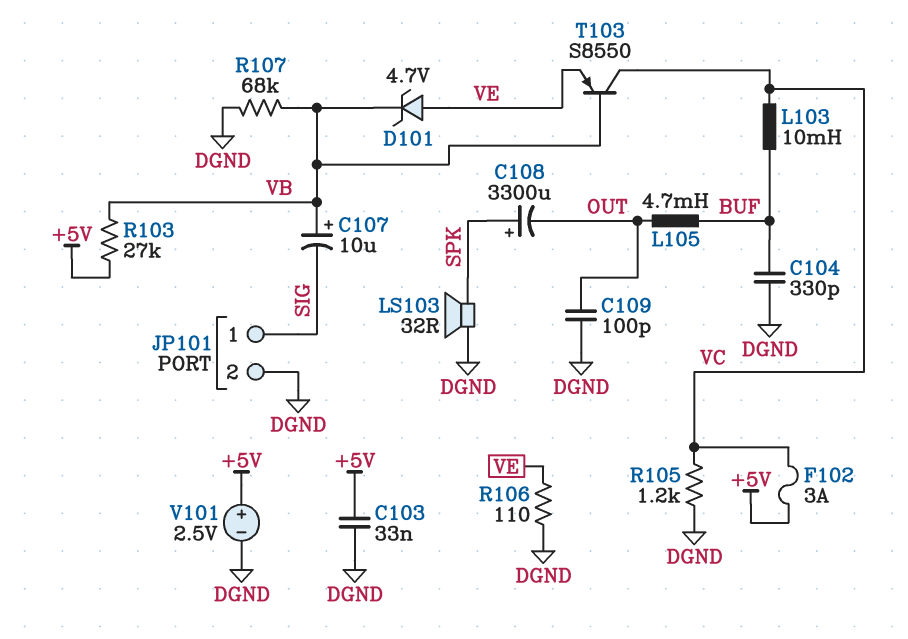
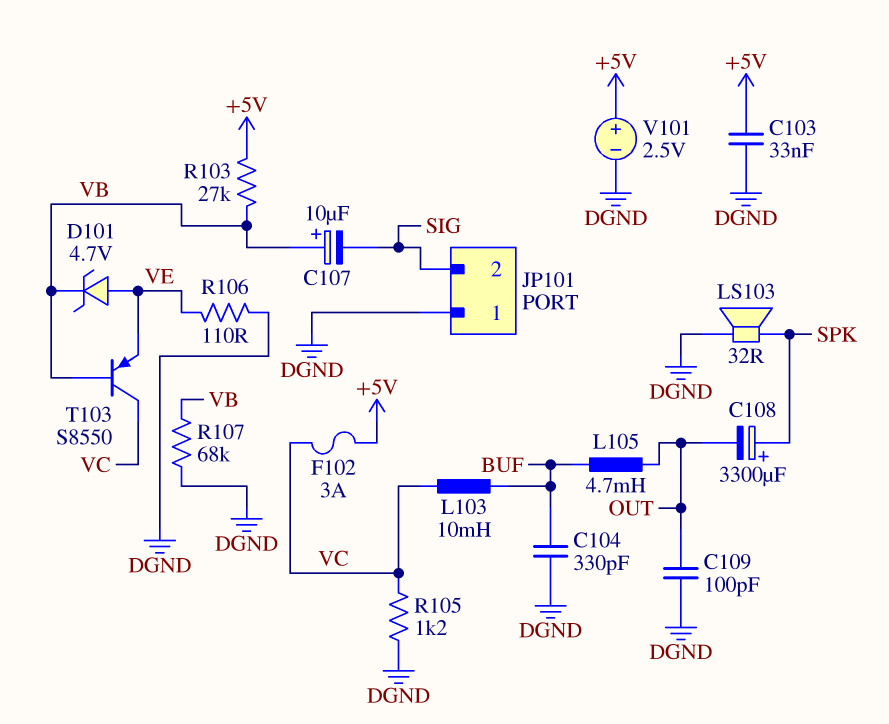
JP101 pin 1: SIG -> DGND
JP101 pin 2: DGND -> SIG

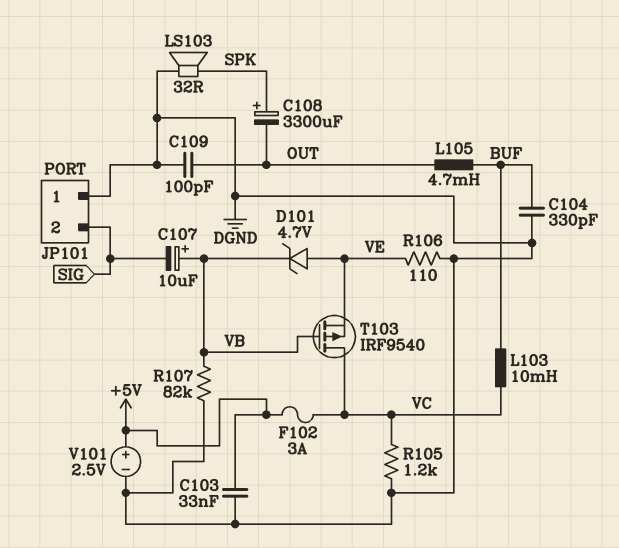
R103: 27k (+5V, VB) -> none
R107: 68k (DGND, VB) -> 82k (DGND, VB)
T103: PNP S8550 (B VB, C VC, E VE) -> PMOS IRF9540 (G VB, D VC, S VE)

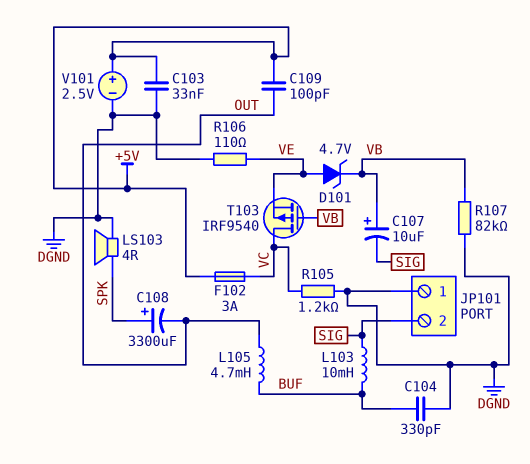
C109: 100pF (DGND, OUT) -> 100pF (+5V, OUT)
L103: 10mH (BUF, VC) -> 10mH (BUF, SIG)
LS103: speaker 32R (DGND, SPK) -> speaker 4R (DGND, SPK)

